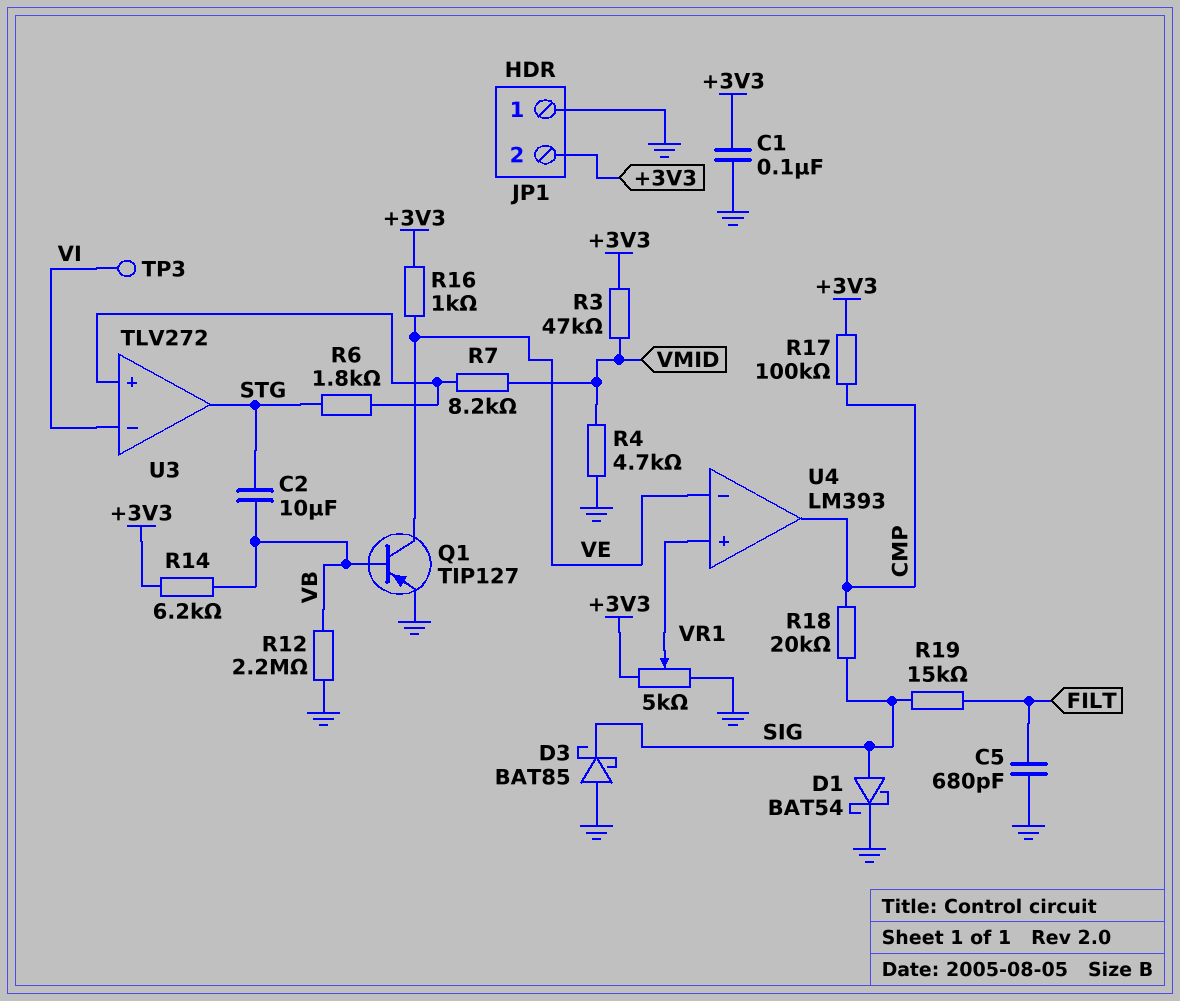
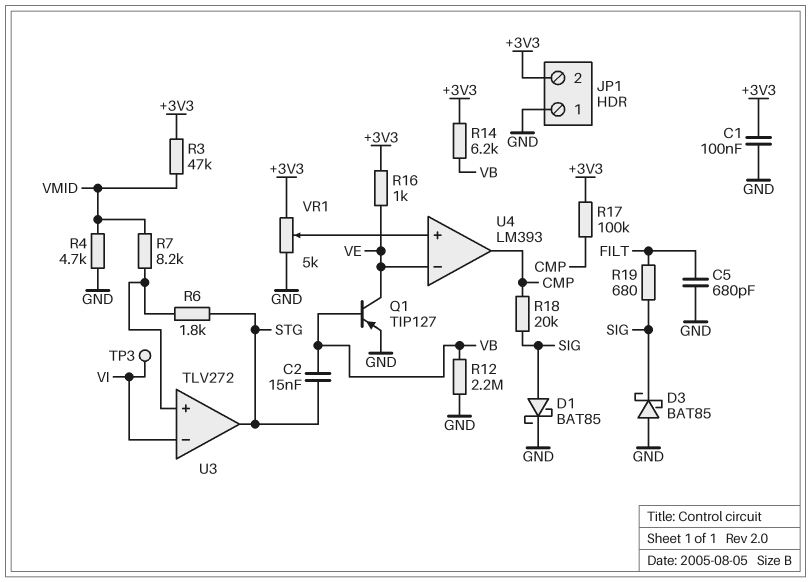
C2: 10uF (STG, VB) -> 15nF (STG, VB)
D1: schottky BAT54 (A SIG, K GND) -> schottky BAT85 (A SIG, K GND)
R19: 15k (FILT, SIG) -> 680 (FILT, SIG)

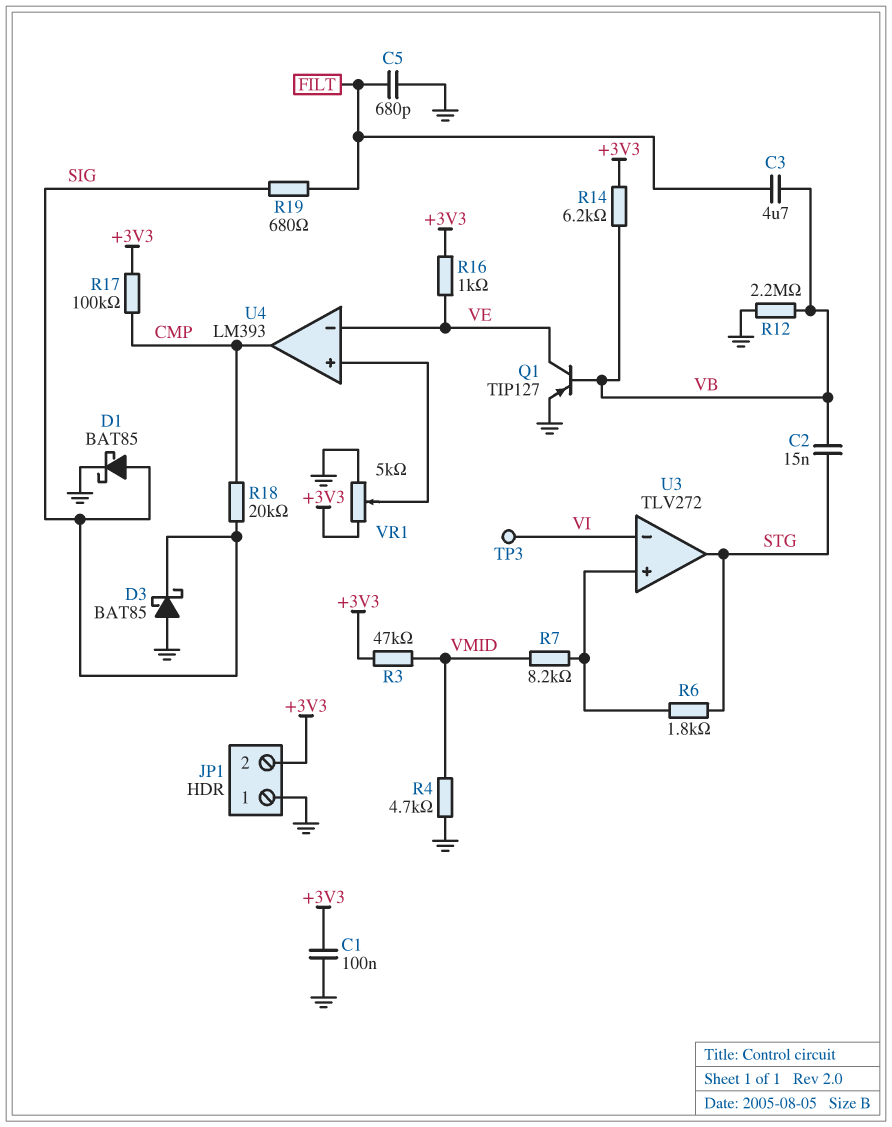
C3: none -> 4.7uF (FILT, VB)

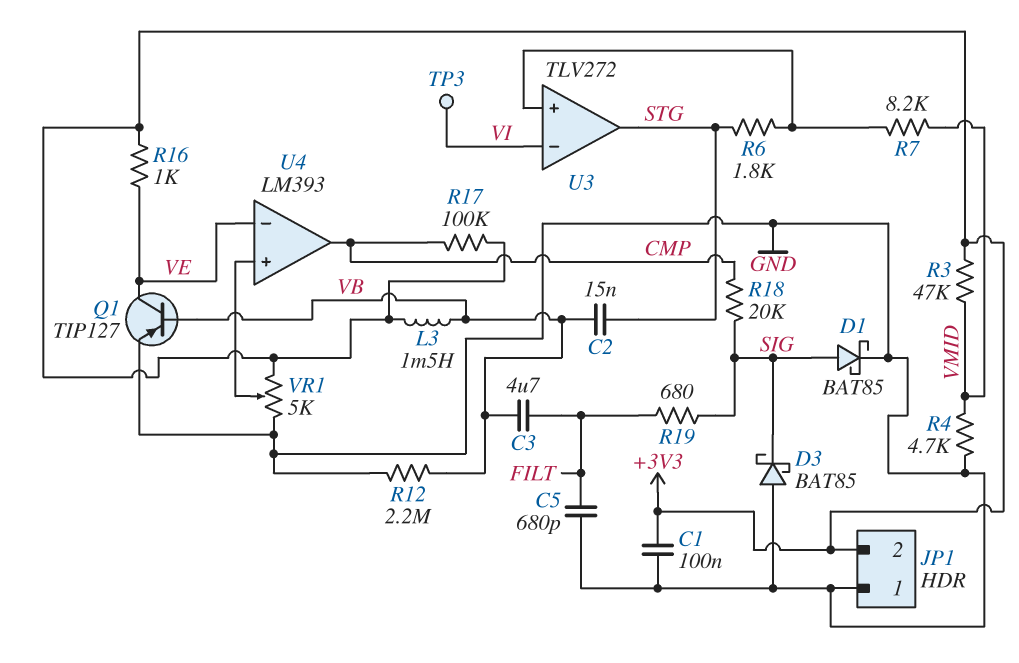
L3: none -> 1.5mH (+3V3, VB)
R14: 6.2k (+3V3, VB) -> none

